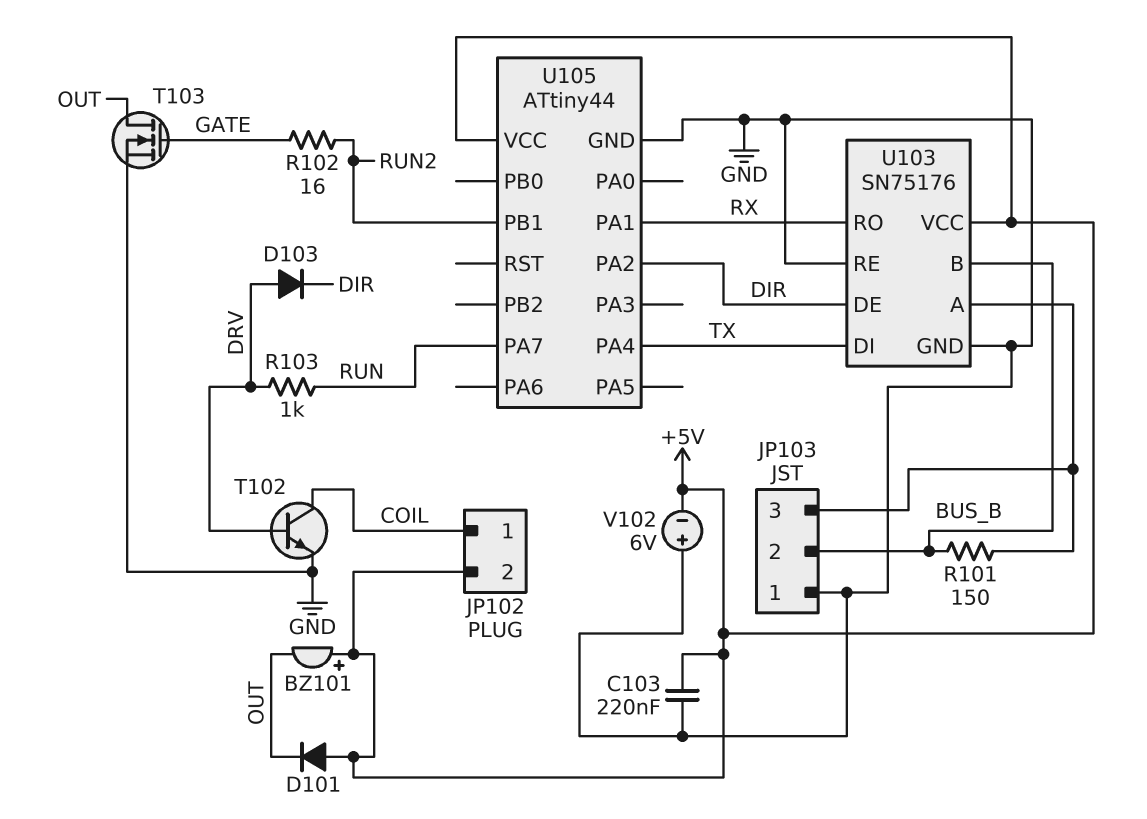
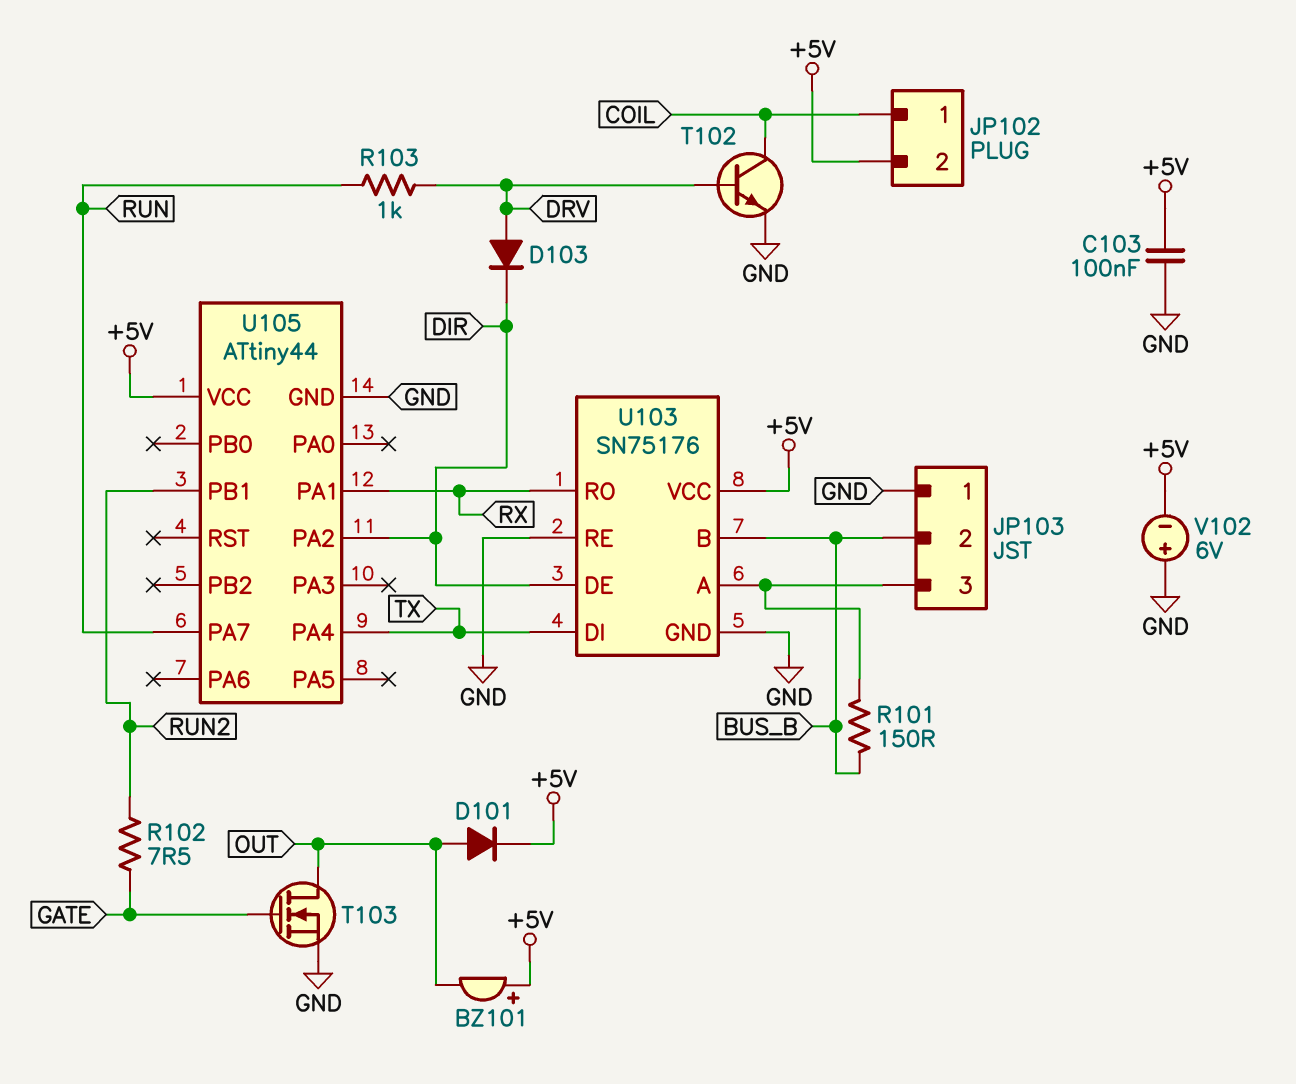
C103: 220nF (+5V, GND) -> 100nF (+5V, GND)
D101: diode (A +5V, K OUT) -> diode (A OUT, K +5V)
R102: 16 (GATE, RUN2) -> 7.5 (GATE, RUN2)

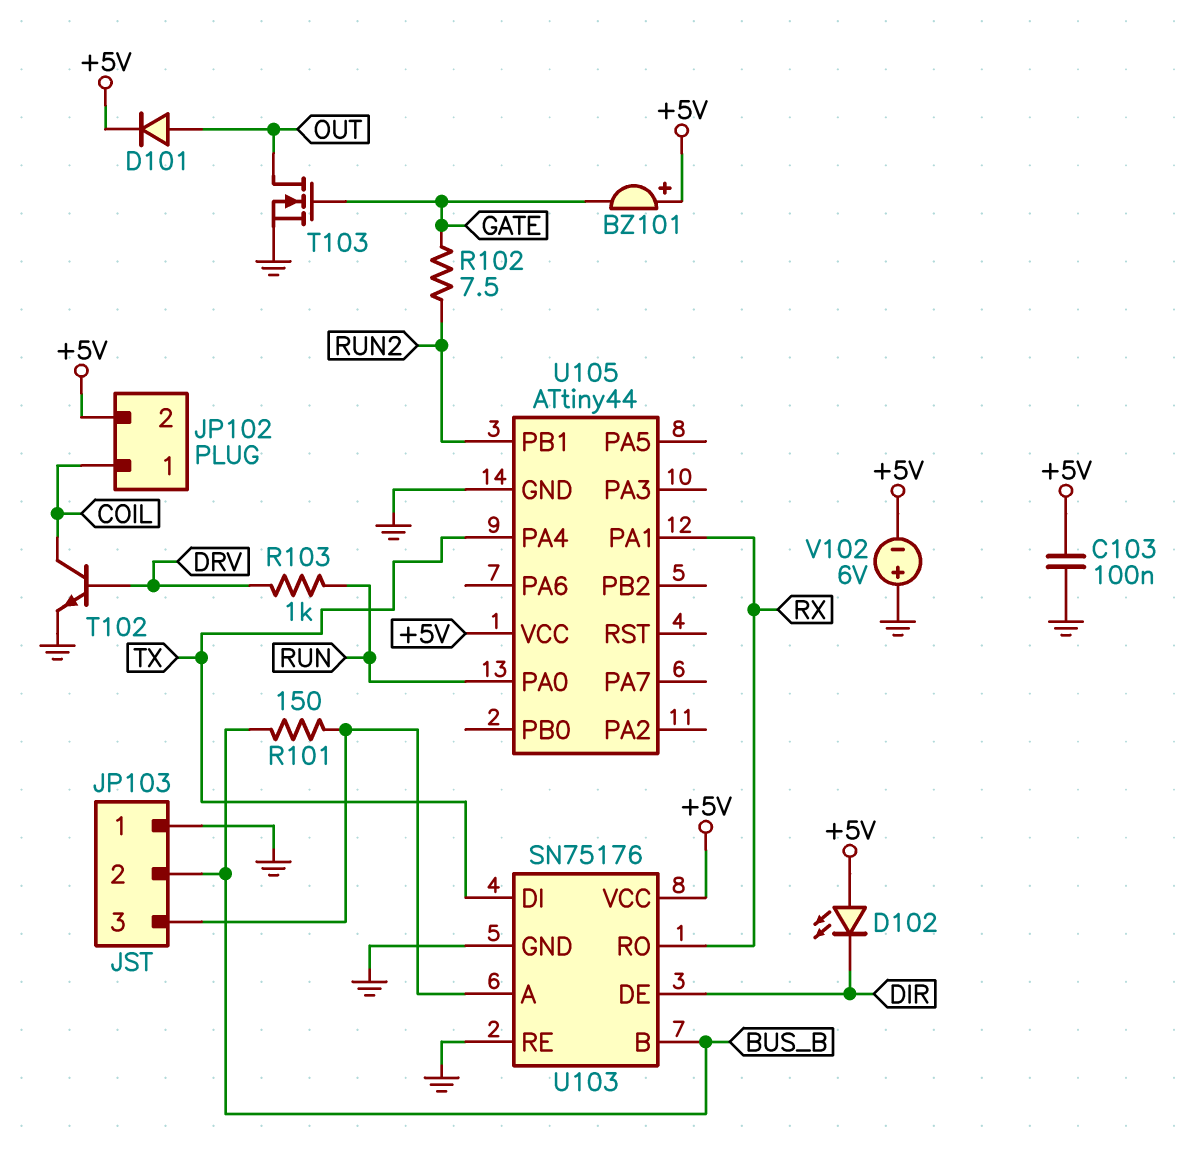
BZ101: buzzer (plus +5V, minus OUT) -> buzzer (plus +5V, minus GATE)
D102: none -> LED (A +5V, K DIR)
D103: diode (A DRV, K DIR) -> none
U105 pin PA0: none -> RUN
U105 pin PA2: DIR -> none
U105 pin PA7: RUN -> none

